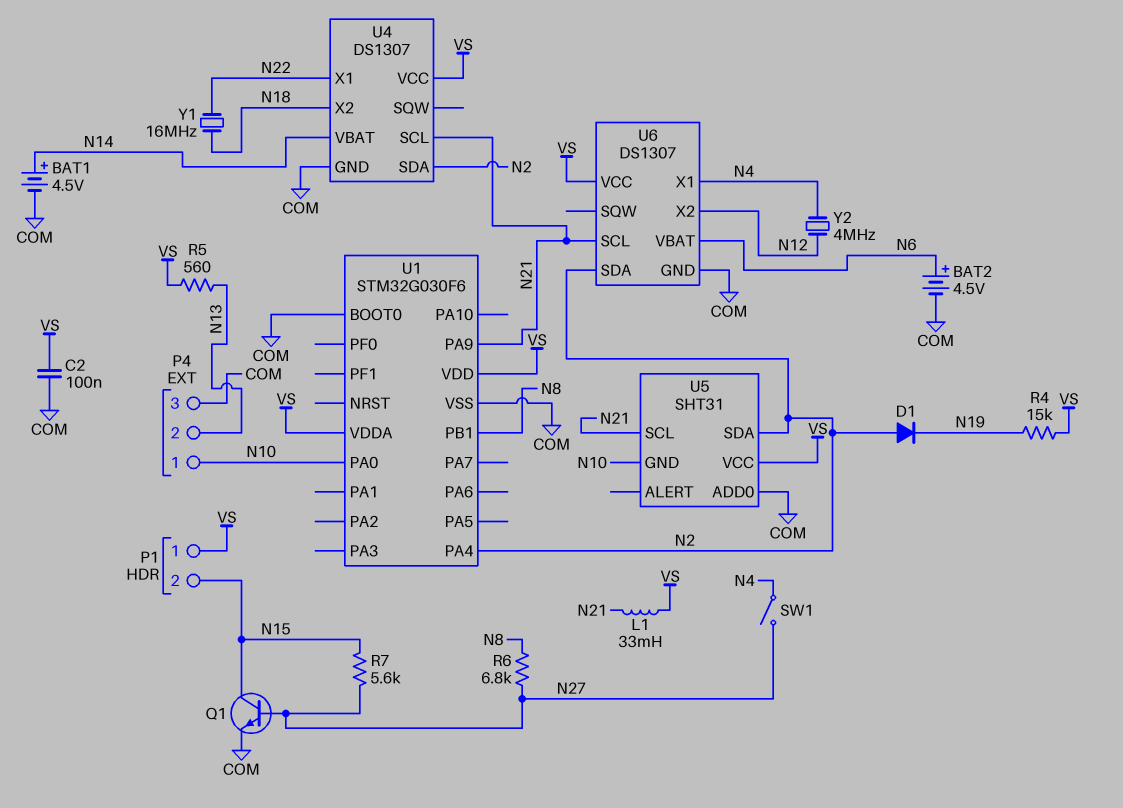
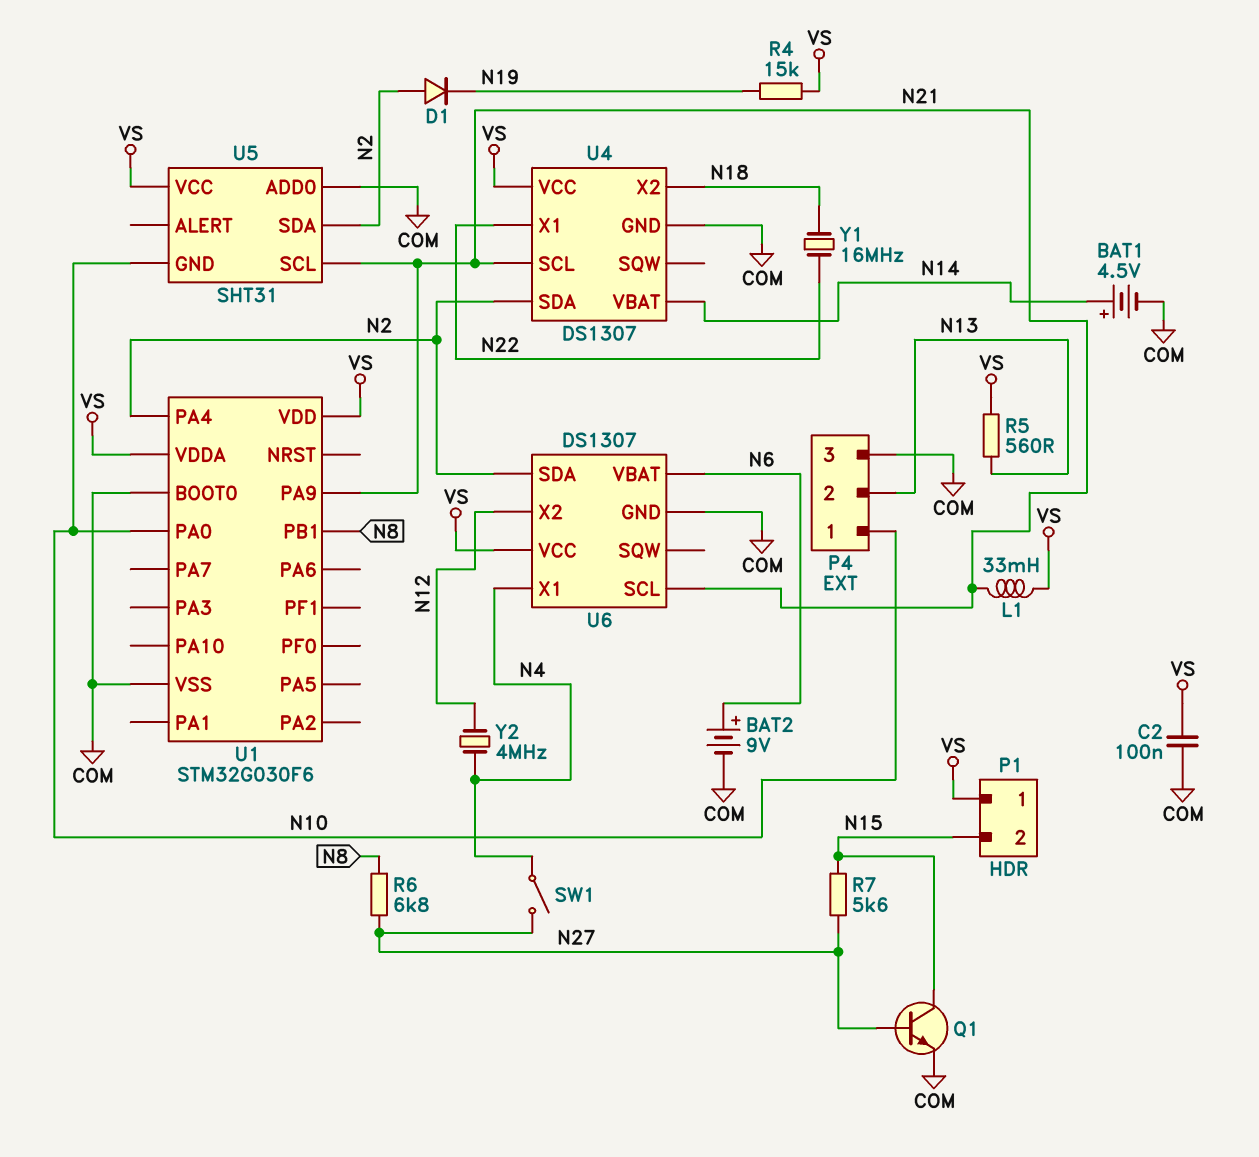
BAT2: 4.5V (plus N6, minus COM) -> 9V (plus N6, minus COM)

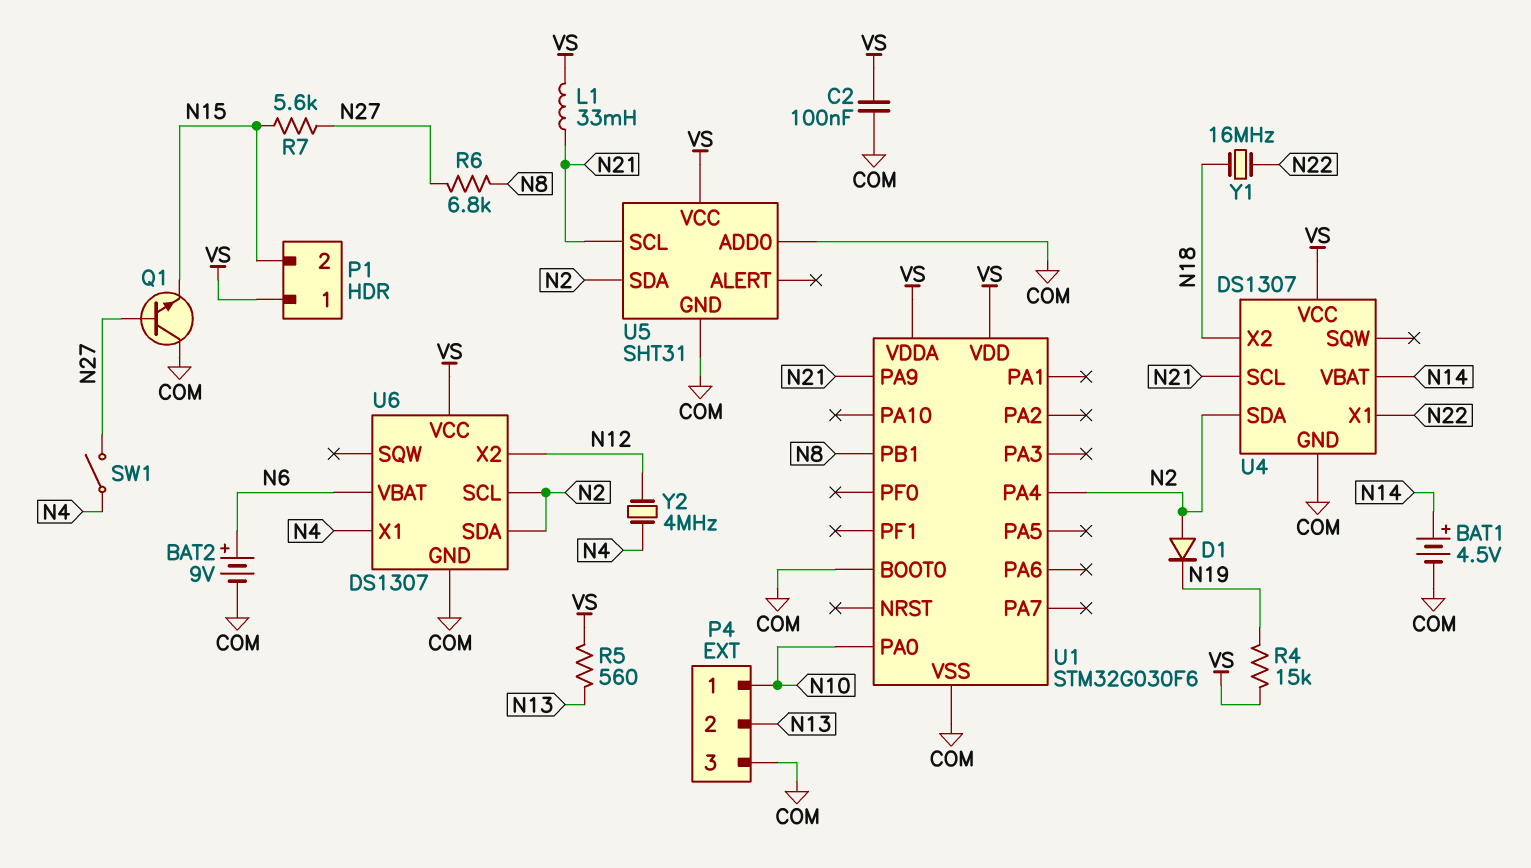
Q1: NPN (B N27, C N15, E COM) -> NPN (B N27, C COM, E N15)
U5 pin GND: N10 -> COM
U6 pin SCL: N21 -> N2

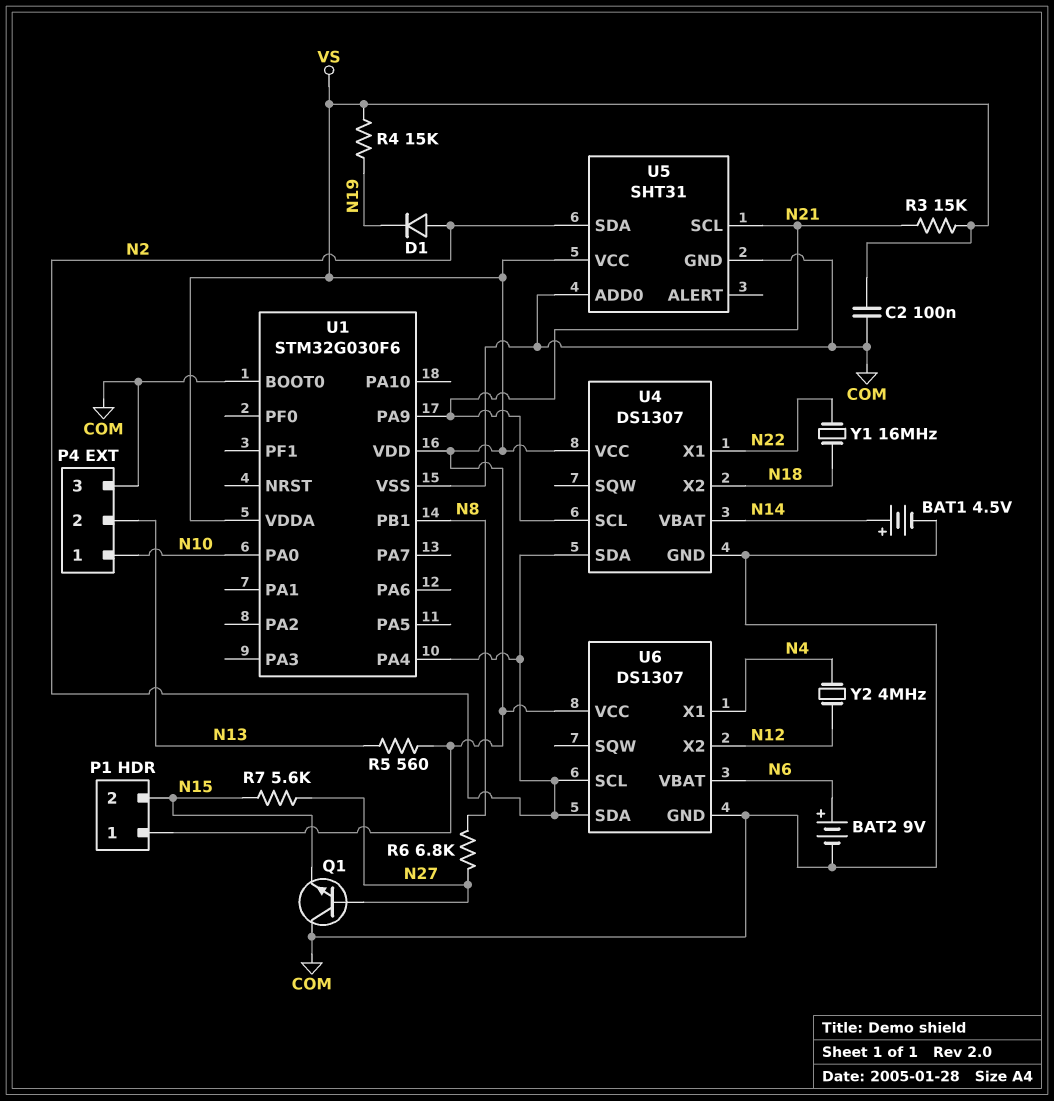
L1: 33mH (N21, VS) -> none
R3: none -> 15k (N21, VS)
SW1: switch (N4, N27) -> none

